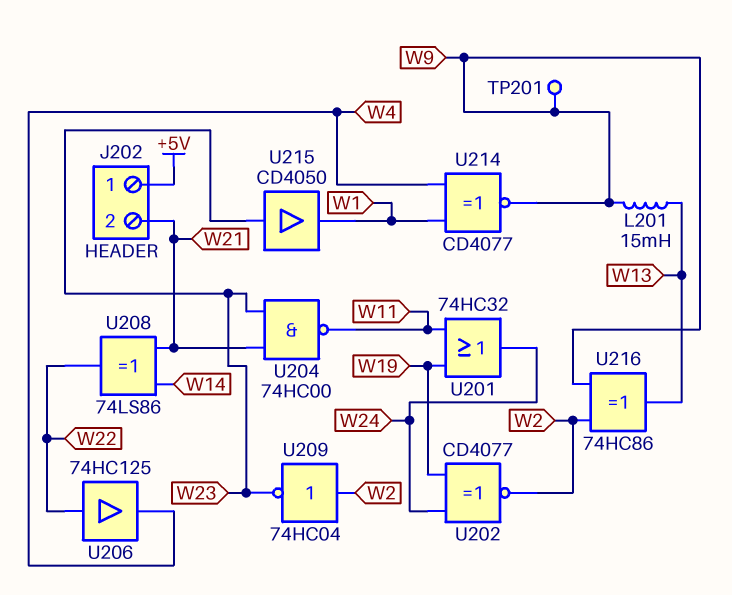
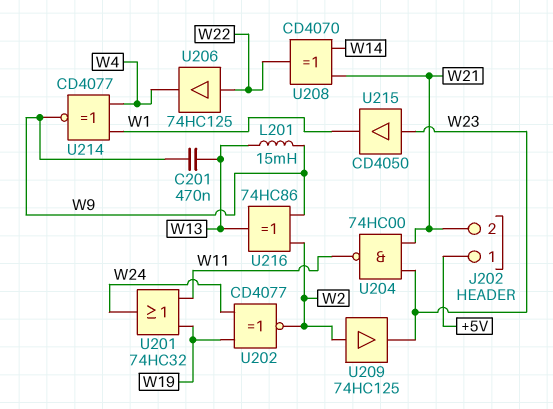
C201: none -> 470nF (W9, W13)
TP201: test point (W9) -> none
U208: XOR 74LS86 (in W14, in W21, out W22) -> XOR CD4070 (in W14, in W21, out W22)
U209: NOT 74HC04 (in W2, out W23) -> buffer 74HC125 (in W2, out W23)

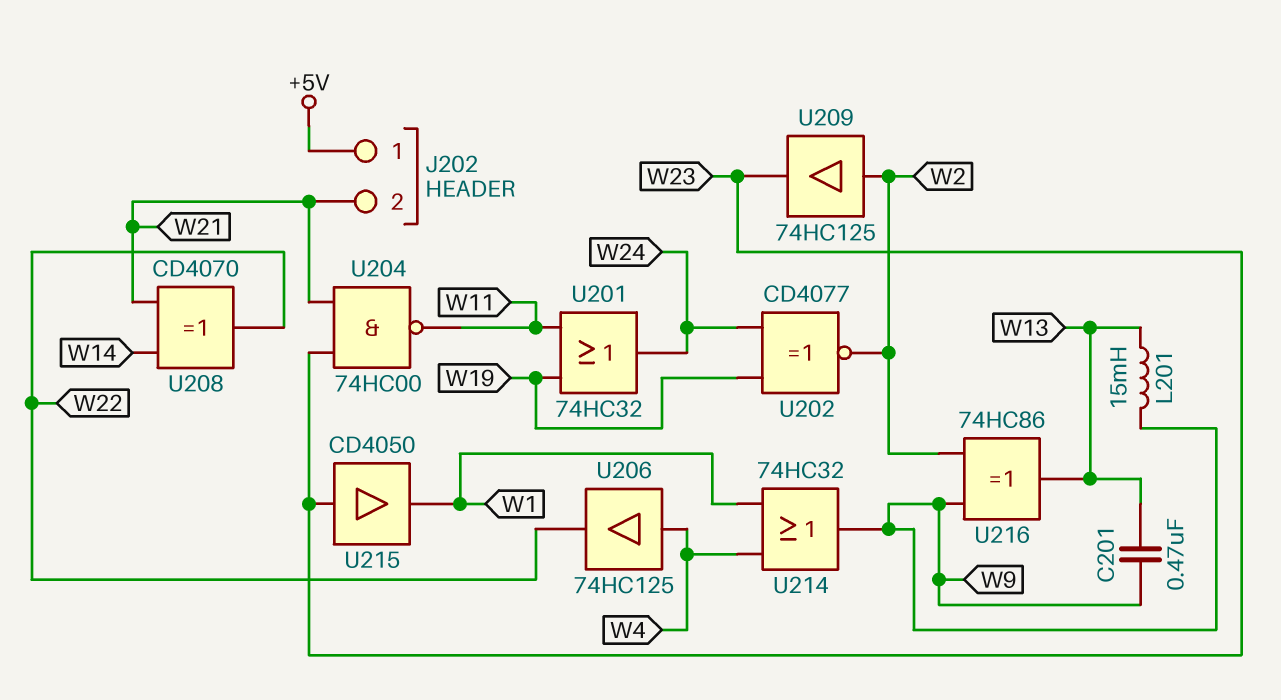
U206: buffer 74HC125 (in W22, out W4) -> buffer 74HC125 (in W4, out W22)
U214: XNOR CD4077 (in W1, in W4, out W9) -> OR 74HC32 (in W1, in W4, out W9)

